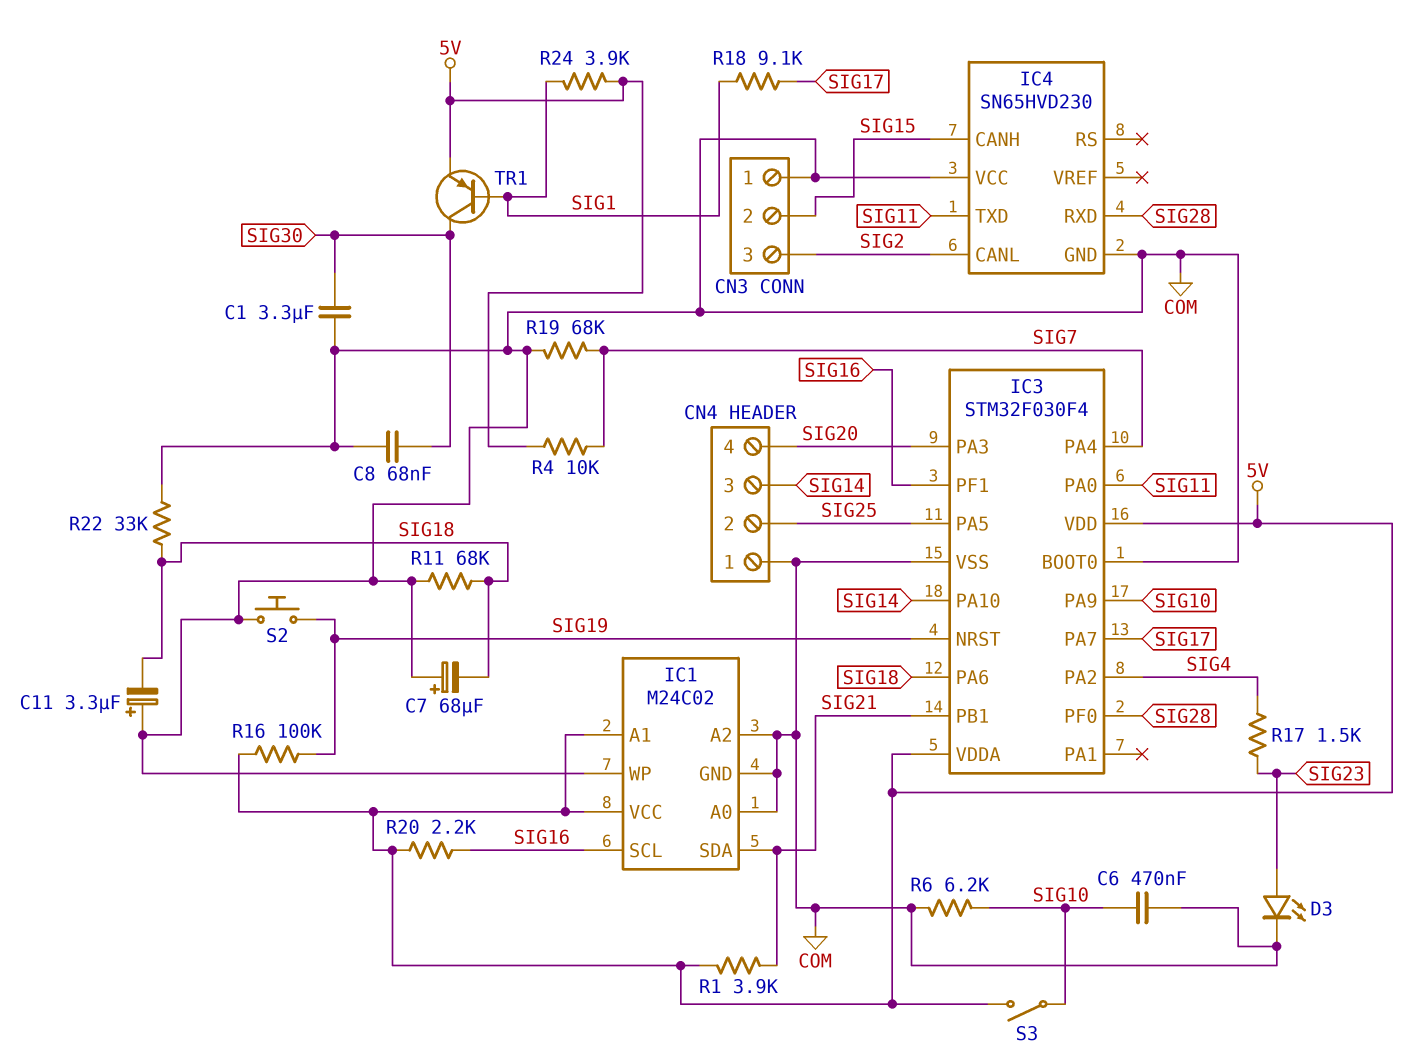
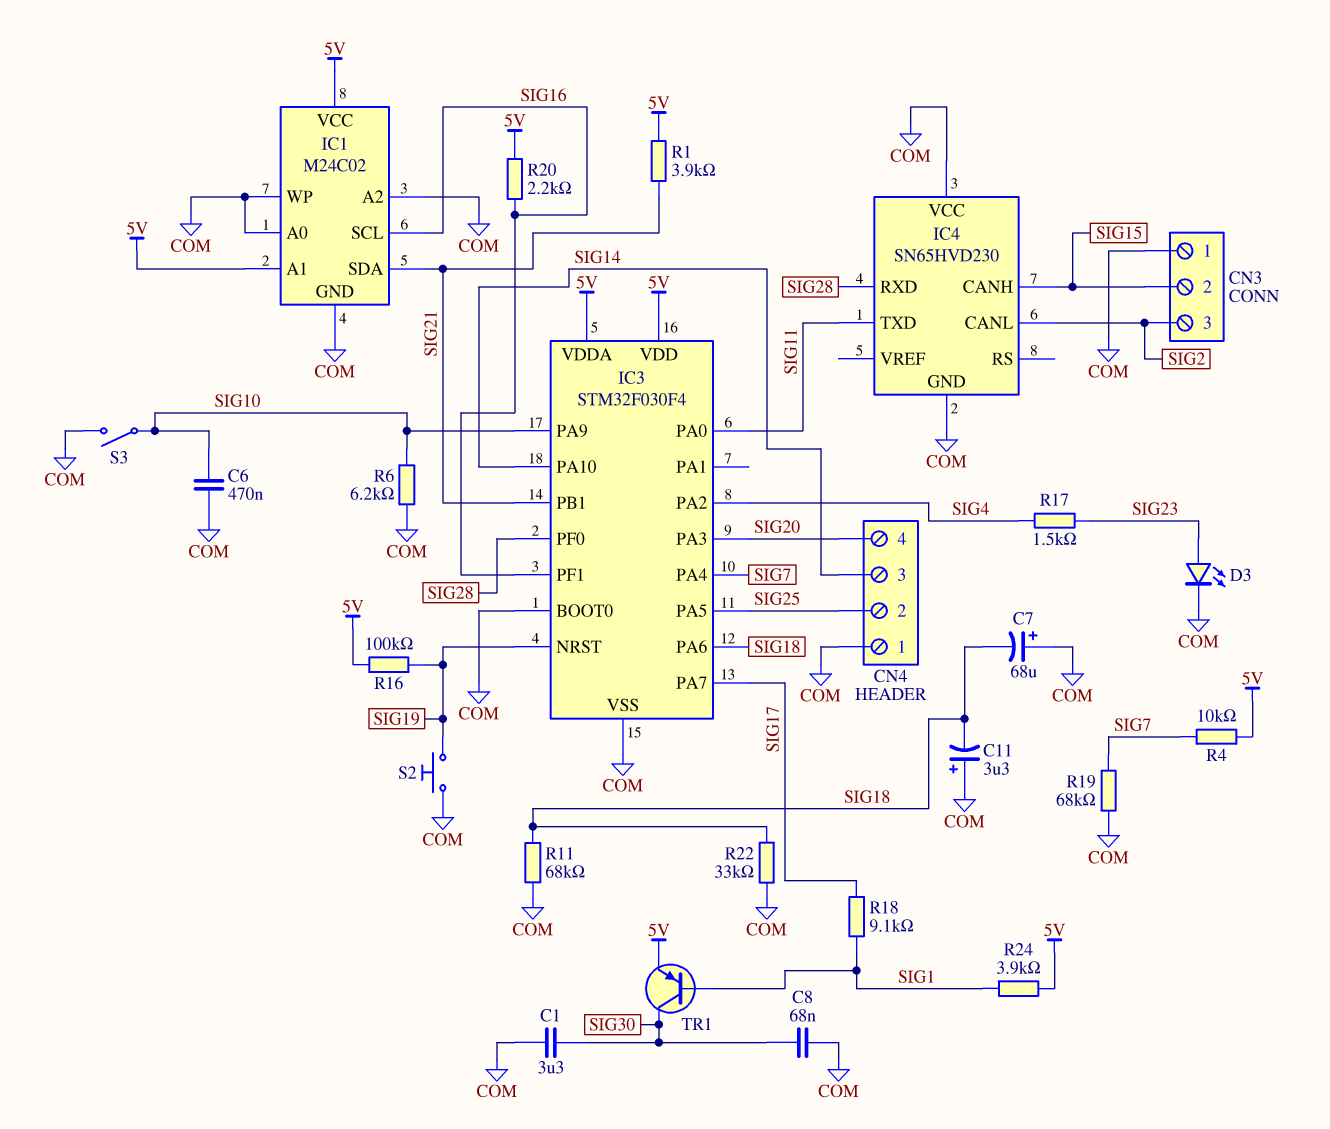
S3: switch (5V, SIG10) -> switch (COM, SIG10)

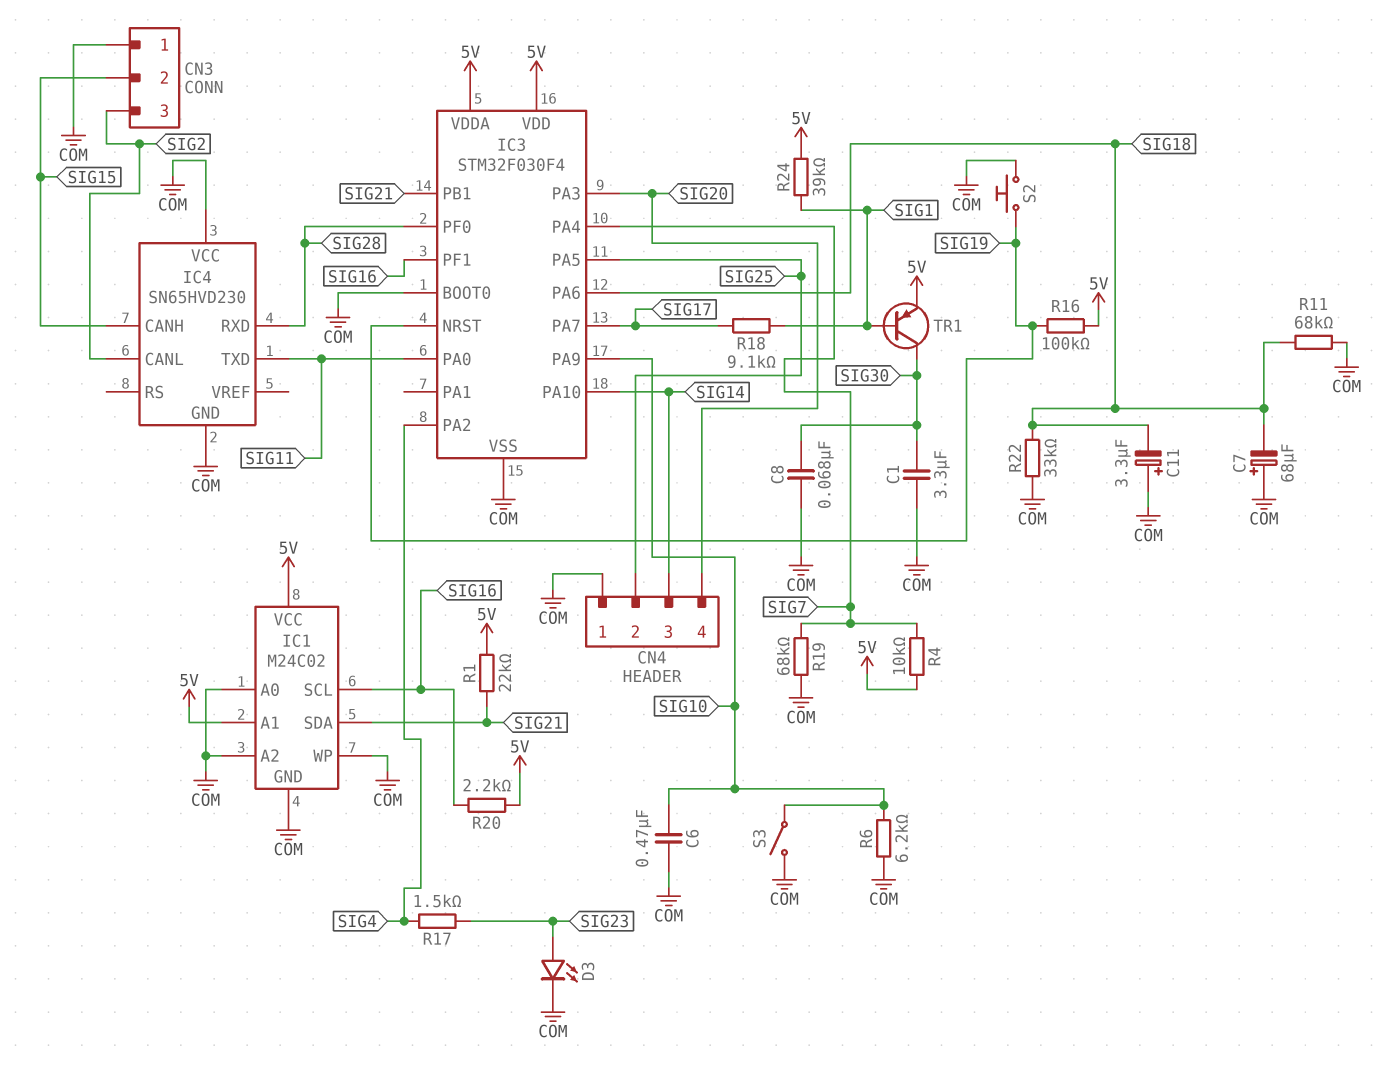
R1: 3.9k (5V, SIG21) -> 22k (5V, SIG21)
R24: 3.9k (5V, SIG1) -> 39k (5V, SIG1)

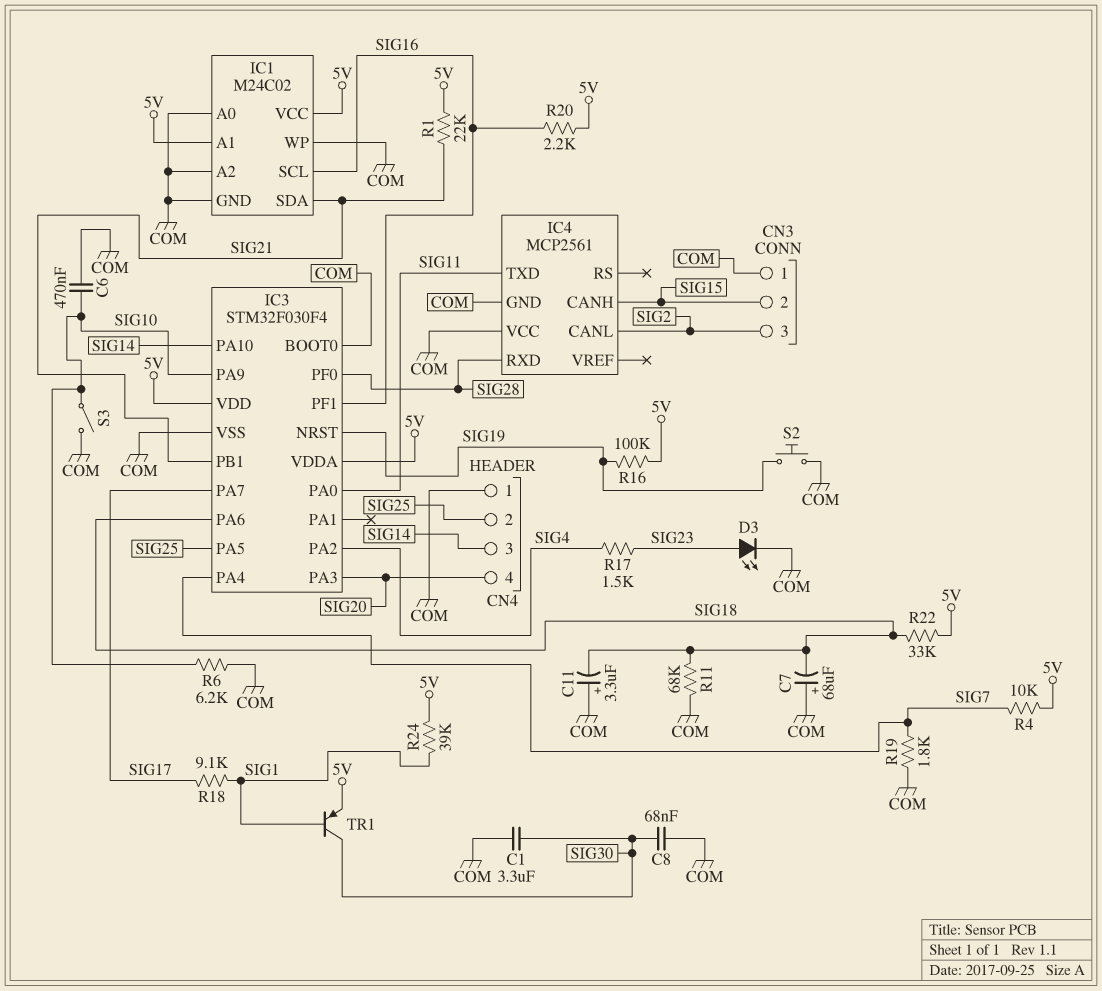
IC4: SN65HVD230 -> MCP2561
R19: 68k (COM, SIG7) -> 1.8k (COM, SIG7)
R22: 33k (COM, SIG18) -> 33k (5V, SIG18)

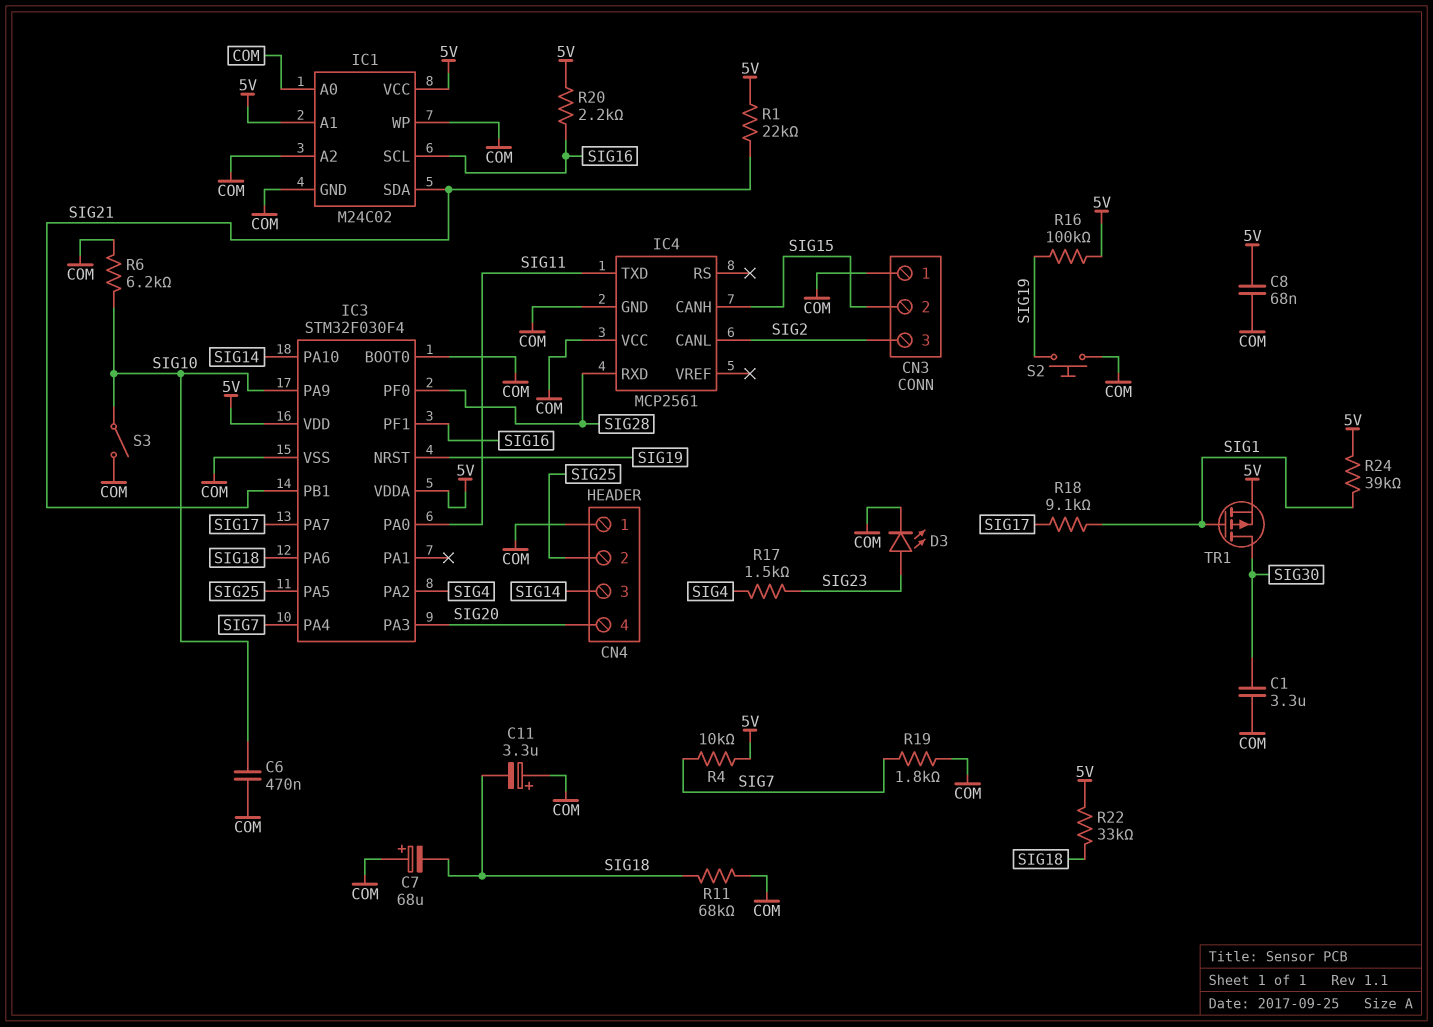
C8: 68nF (COM, SIG30) -> 68nF (5V, COM)
TR1: PNP (B SIG1, C SIG30, E 5V) -> PMOS (G SIG1, D SIG30, S 5V)

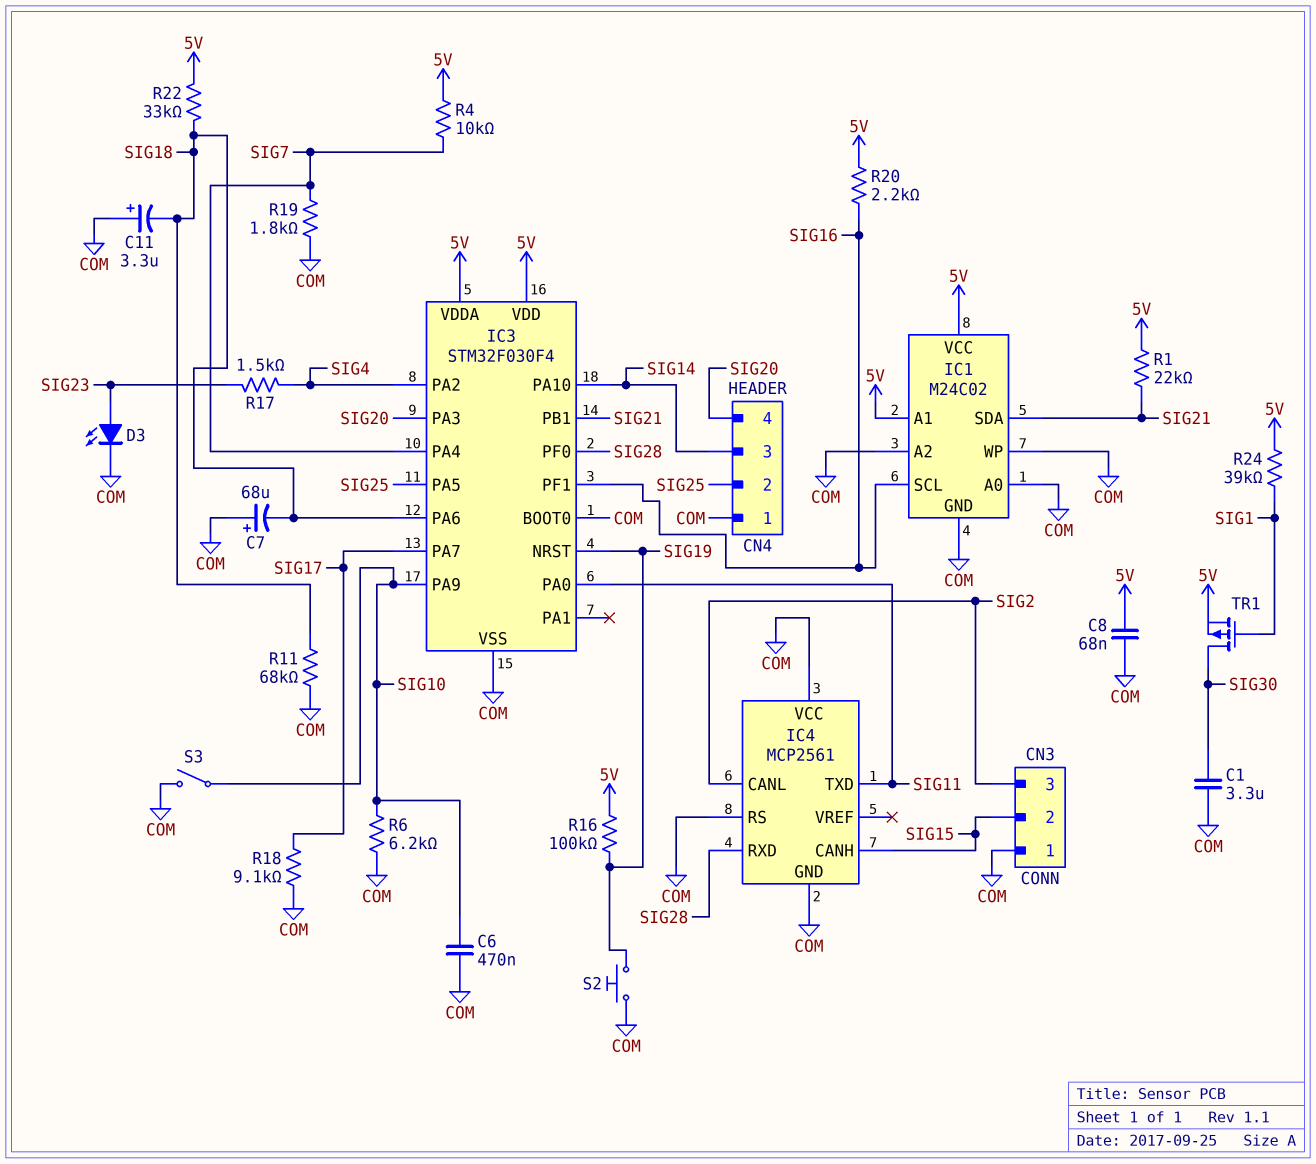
IC4 pin RS: none -> COM
R18: 9.1k (SIG1, SIG17) -> 9.1k (COM, SIG17)

